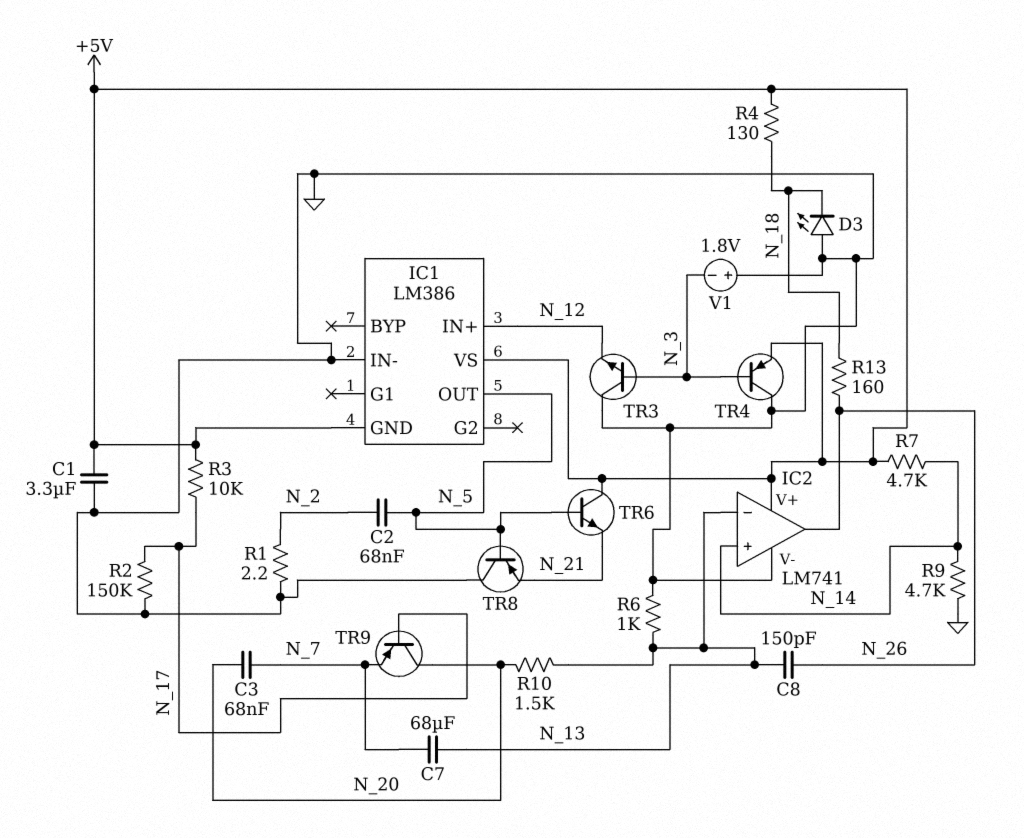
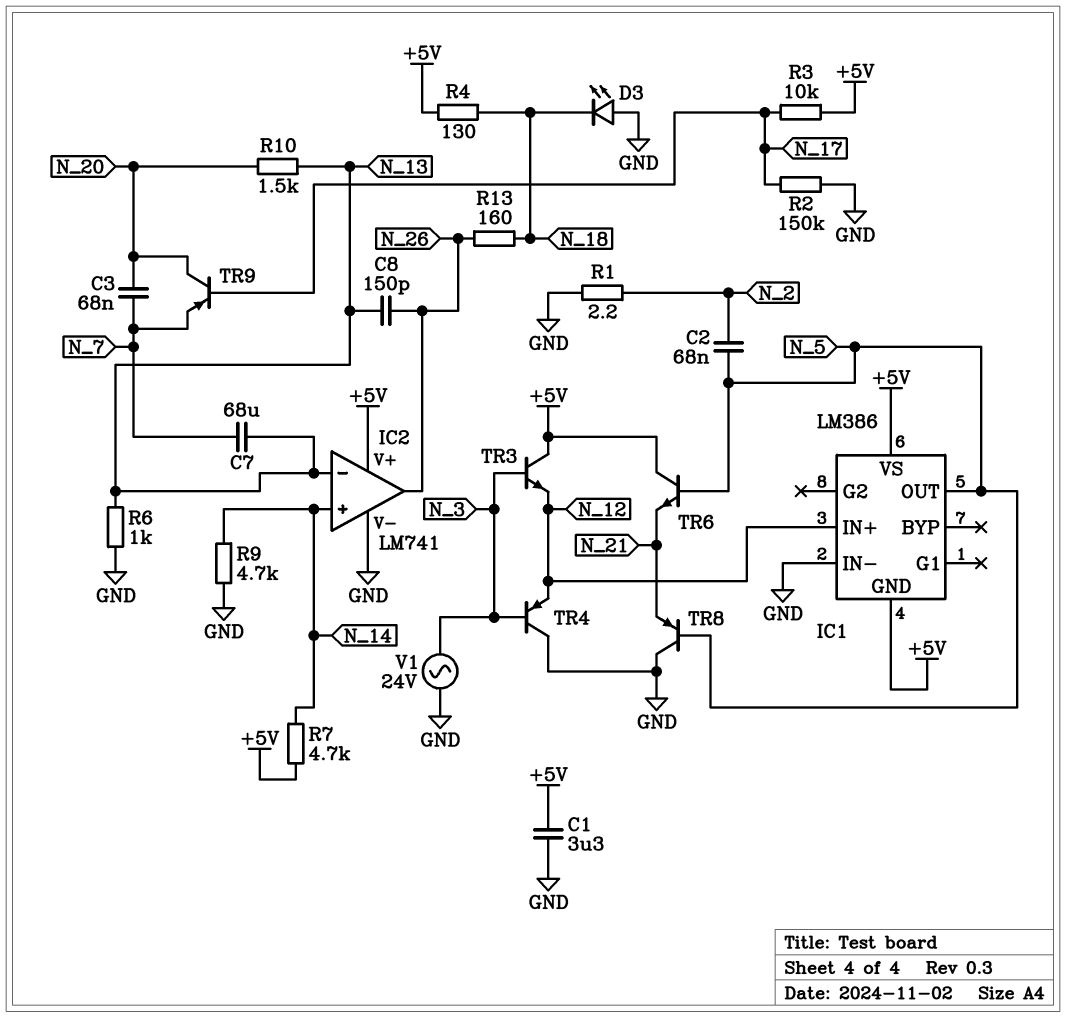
TR3: NPN (B N_3, C GND, E N_12) -> NPN (B N_3, C +5V, E N_12)
TR4: PNP (B N_3, C GND, E +5V) -> PNP (B N_3, C GND, E N_12)
V1: 1.8V (plus GND, minus N_3) -> AC 24V (GND, N_3)

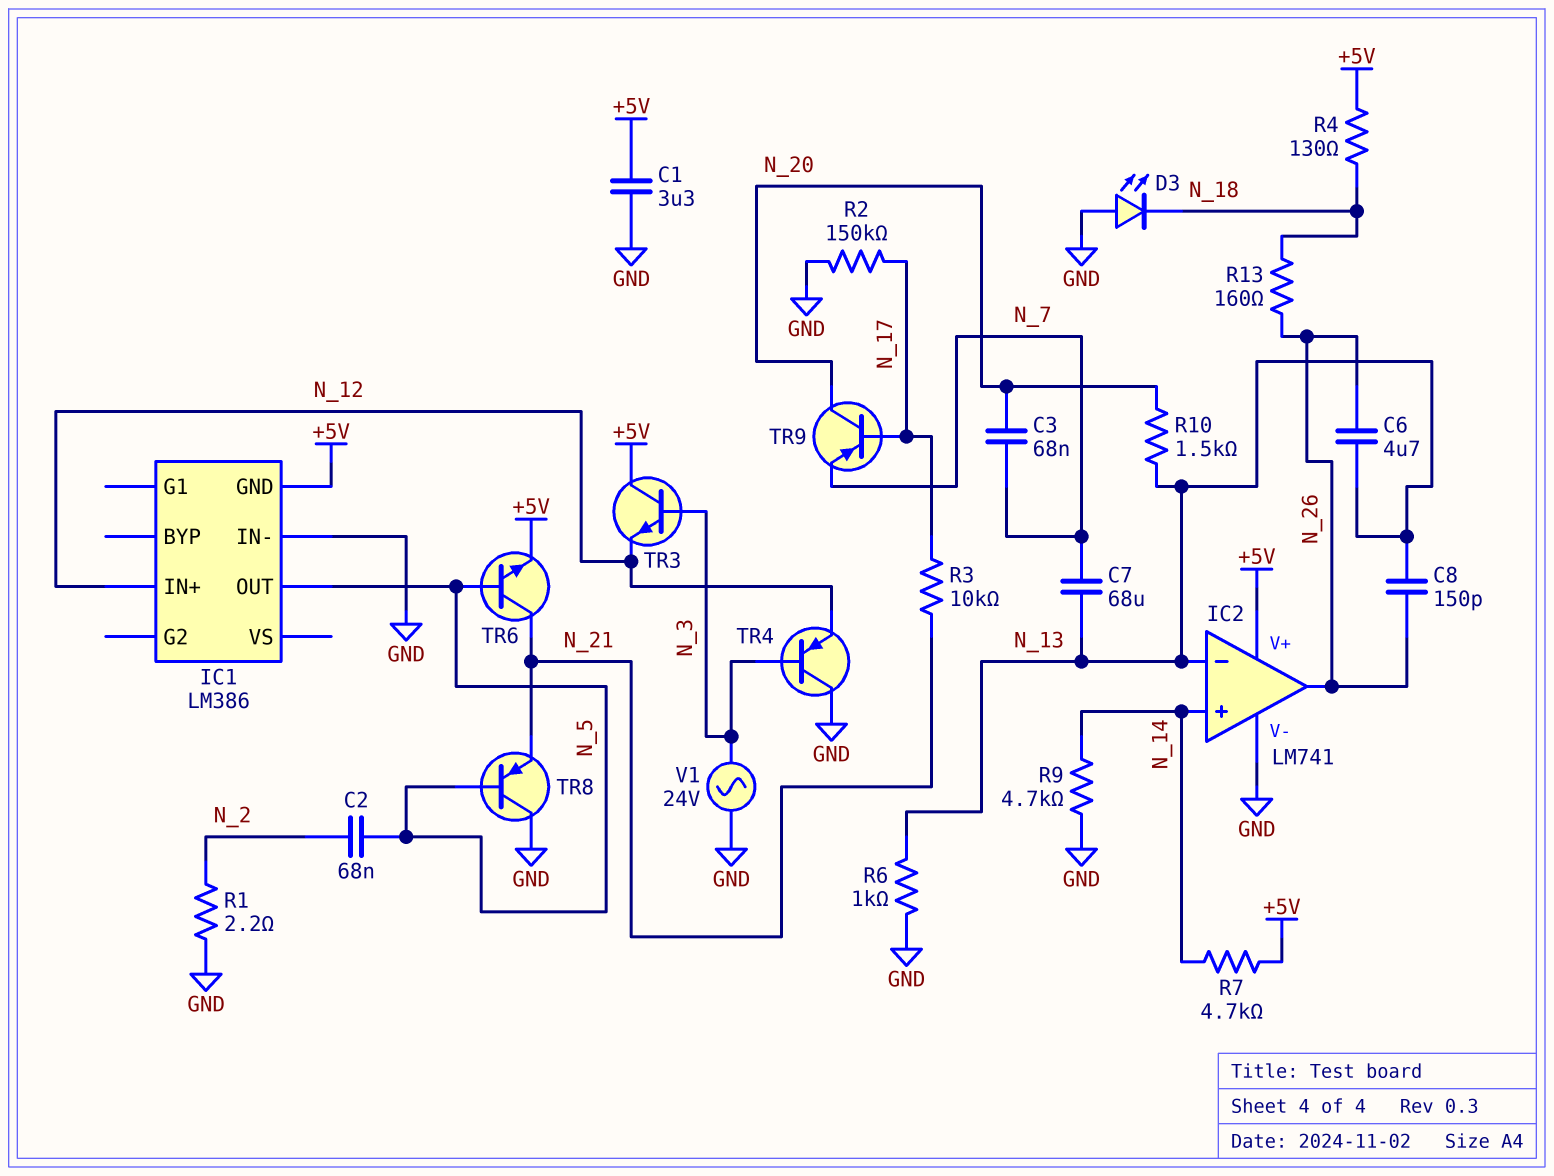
C6: none -> 4.7uF (N_13, N_26)
IC1 pin VS: +5V -> none
R3: 10k (+5V, N_17) -> 10k (N_17, N_21)
TR6: NPN (B N_5, C +5V, E N_21) -> NPN (B N_5, C N_21, E +5V)

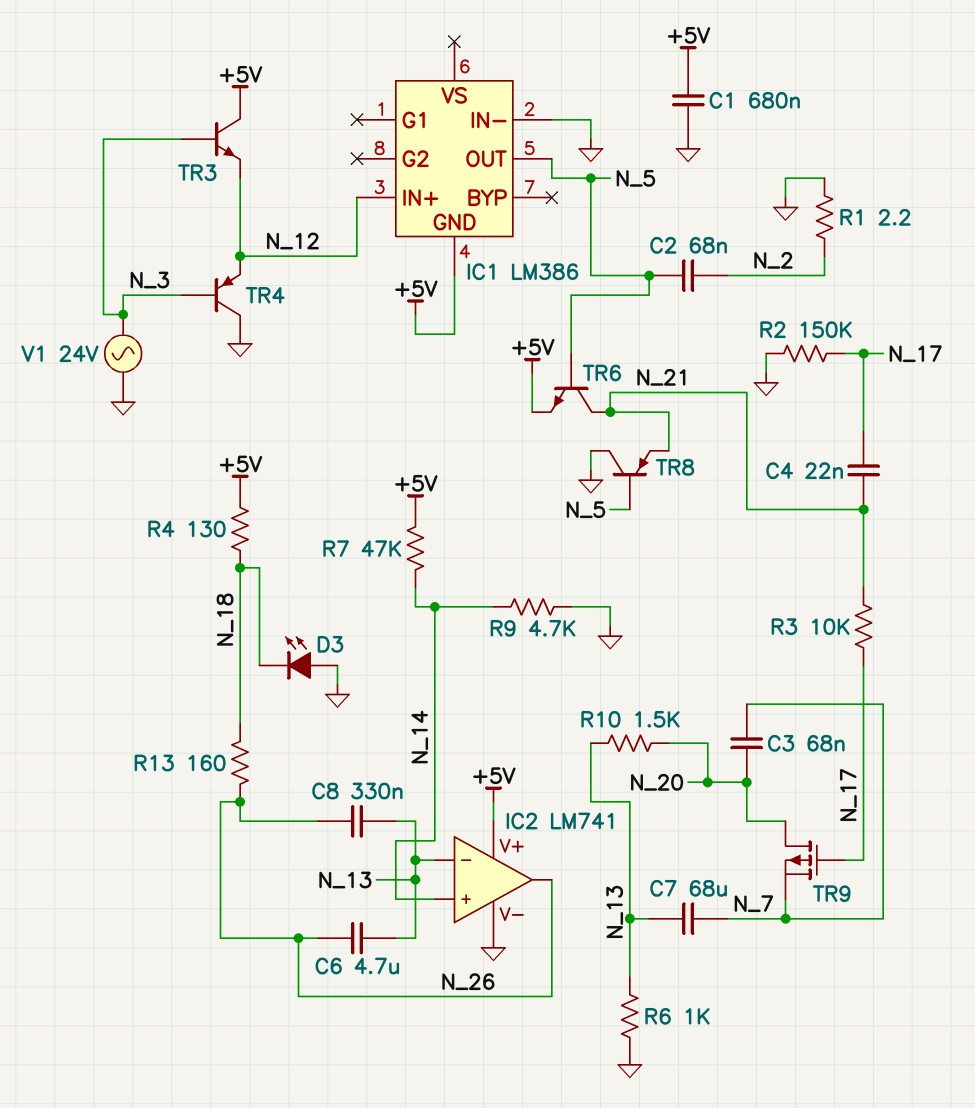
C1: 3.3uF (+5V, GND) -> 680nF (+5V, GND)
C4: none -> 22nF (N_17, N_21)
C8: 150pF (N_13, N_26) -> 330nF (N_13, N_26)
R7: 4.7k (+5V, N_14) -> 47k (+5V, N_14)
TR9: PNP (B N_17, C N_20, E N_7) -> PMOS (G N_17, D N_20, S N_7)

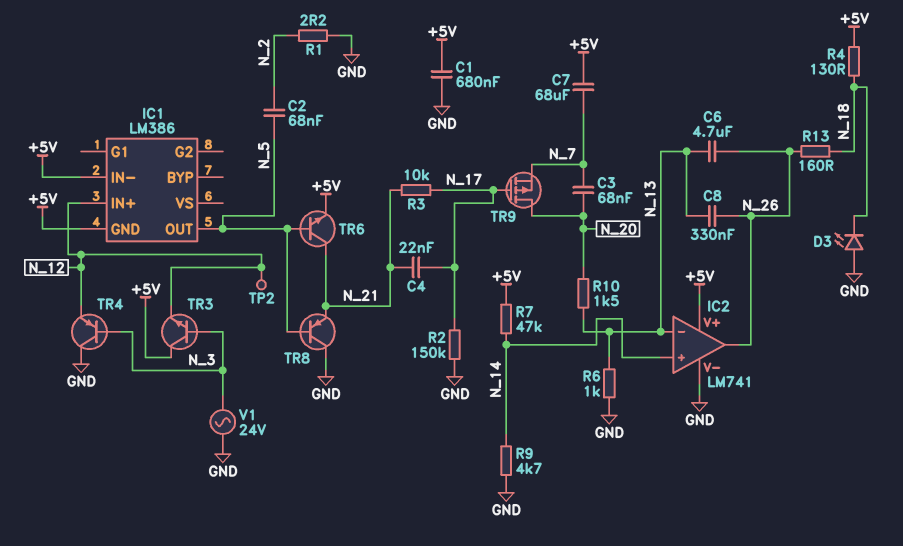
C7: 68uF (N_7, N_13) -> 68uF (+5V, N_7)
IC1 pin IN-: GND -> +5V
TP2: none -> test point (N_12)

